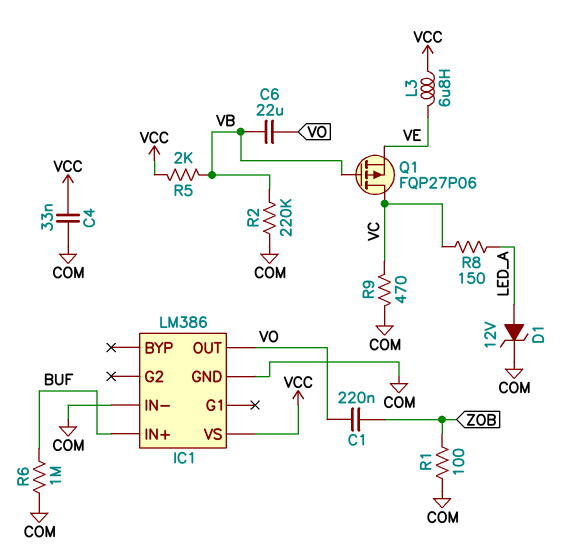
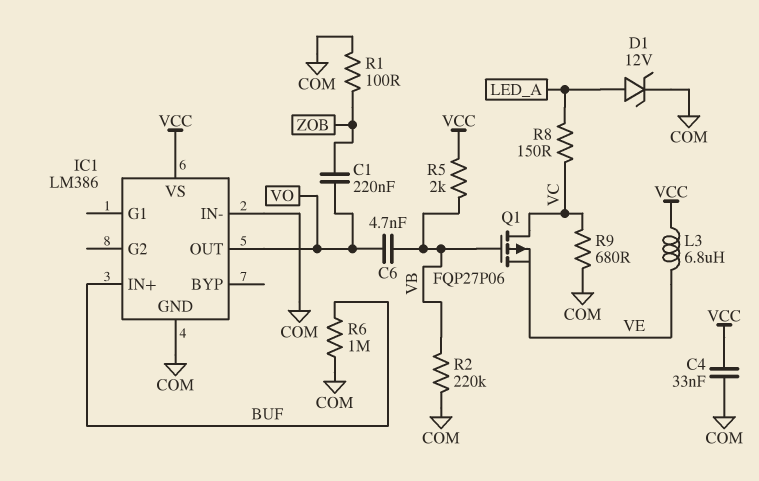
C6: 22uF (VB, VO) -> 4.7nF (VB, VO)
R9: 470 (COM, VC) -> 680 (COM, VC)

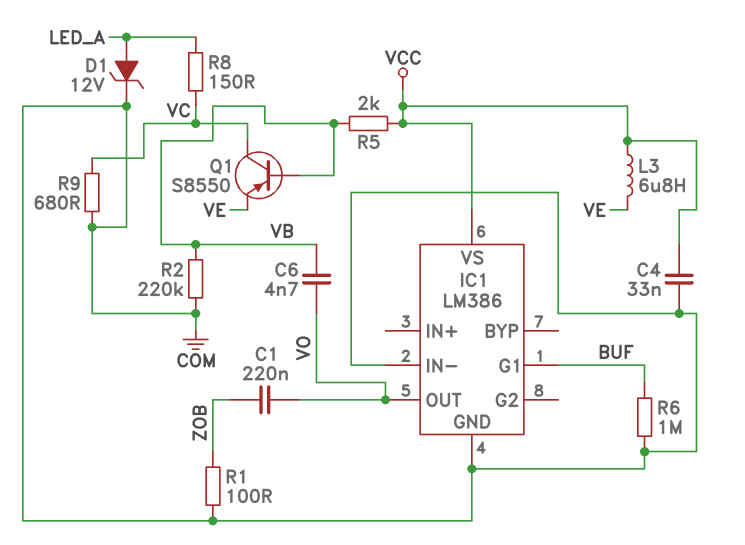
IC1 pin G1: none -> BUF
IC1 pin IN+: BUF -> none
Q1: PMOS FQP27P06 (G VB, D VC, S VE) -> PNP S8550 (B VB, C VC, E VE)

